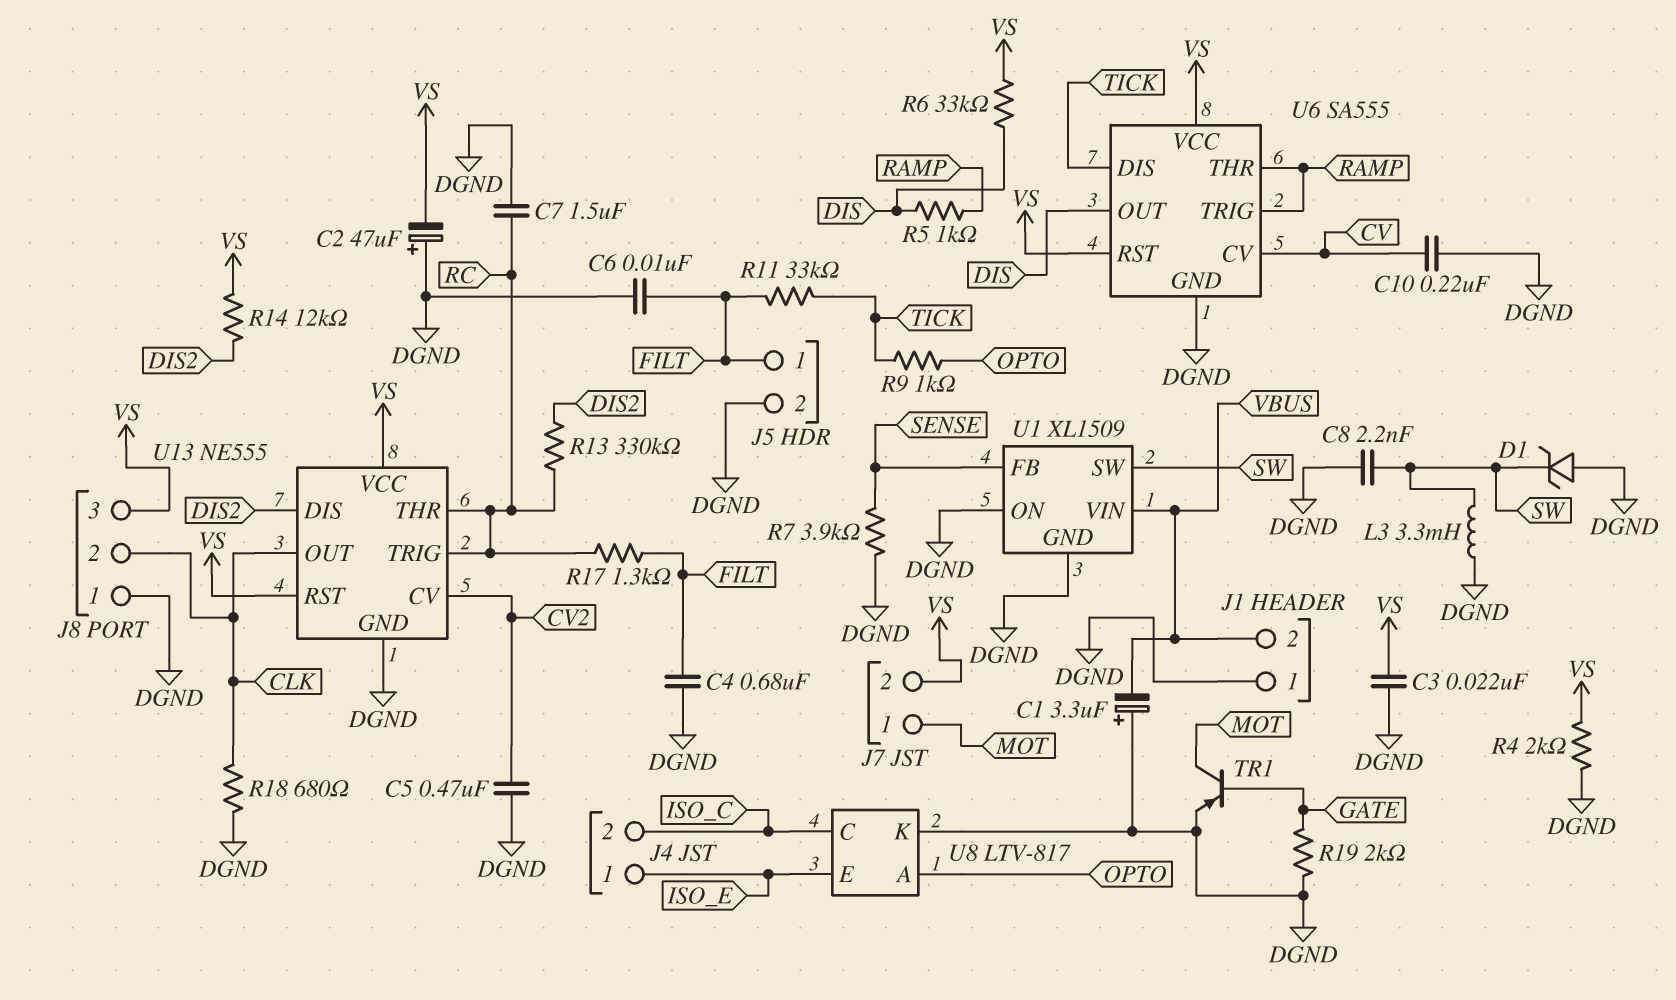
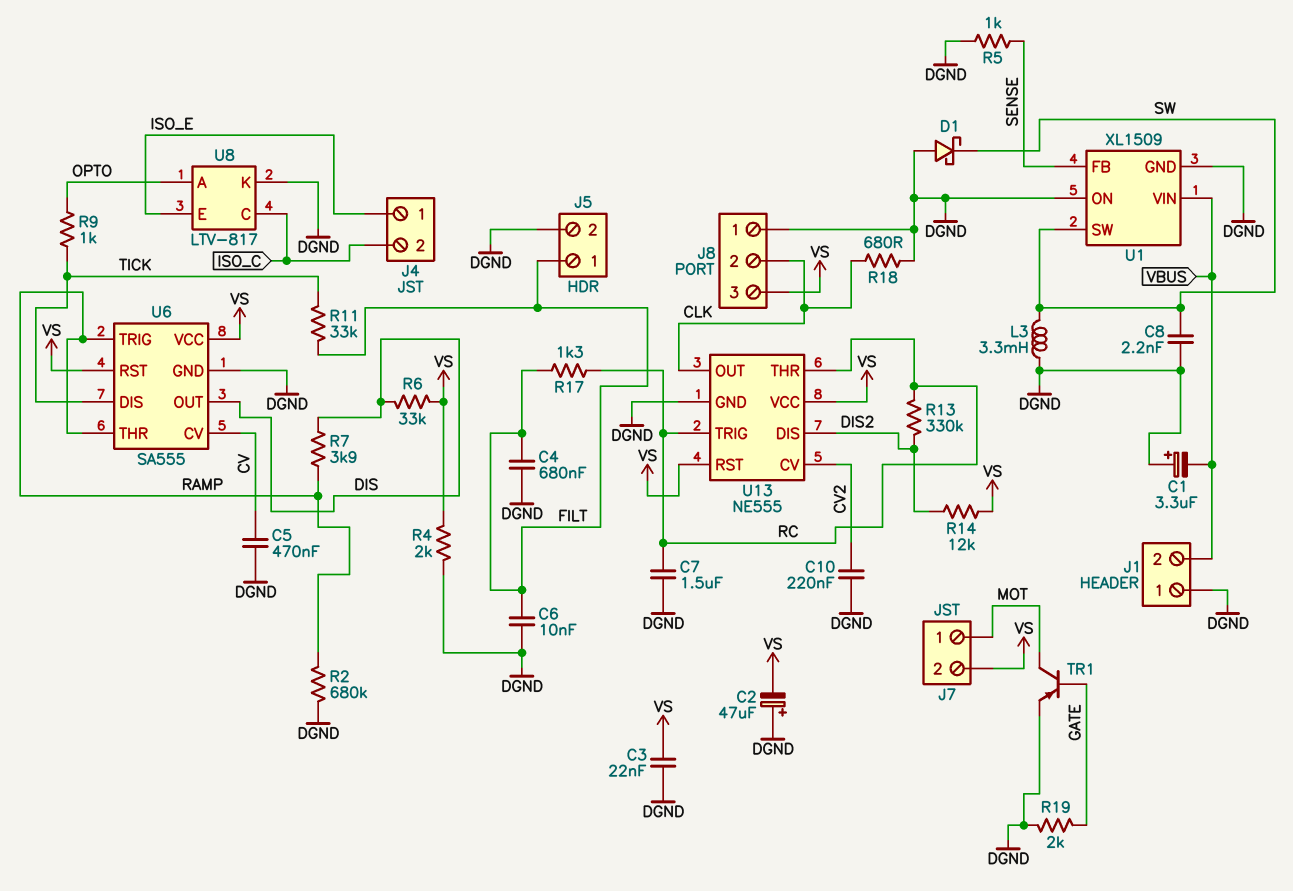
C5: 470nF (CV2, DGND) -> 470nF (CV, DGND)
C10: 220nF (CV, DGND) -> 220nF (CV2, DGND)
D1: zener (A DGND, K SW) -> schottky (A DGND, K SW)
R2: none -> 680k (DGND, RAMP)
R5: 1k (DIS, RAMP) -> 1k (DGND, SENSE)
R7: 3.9k (DGND, SENSE) -> 3.9k (DIS, RAMP)

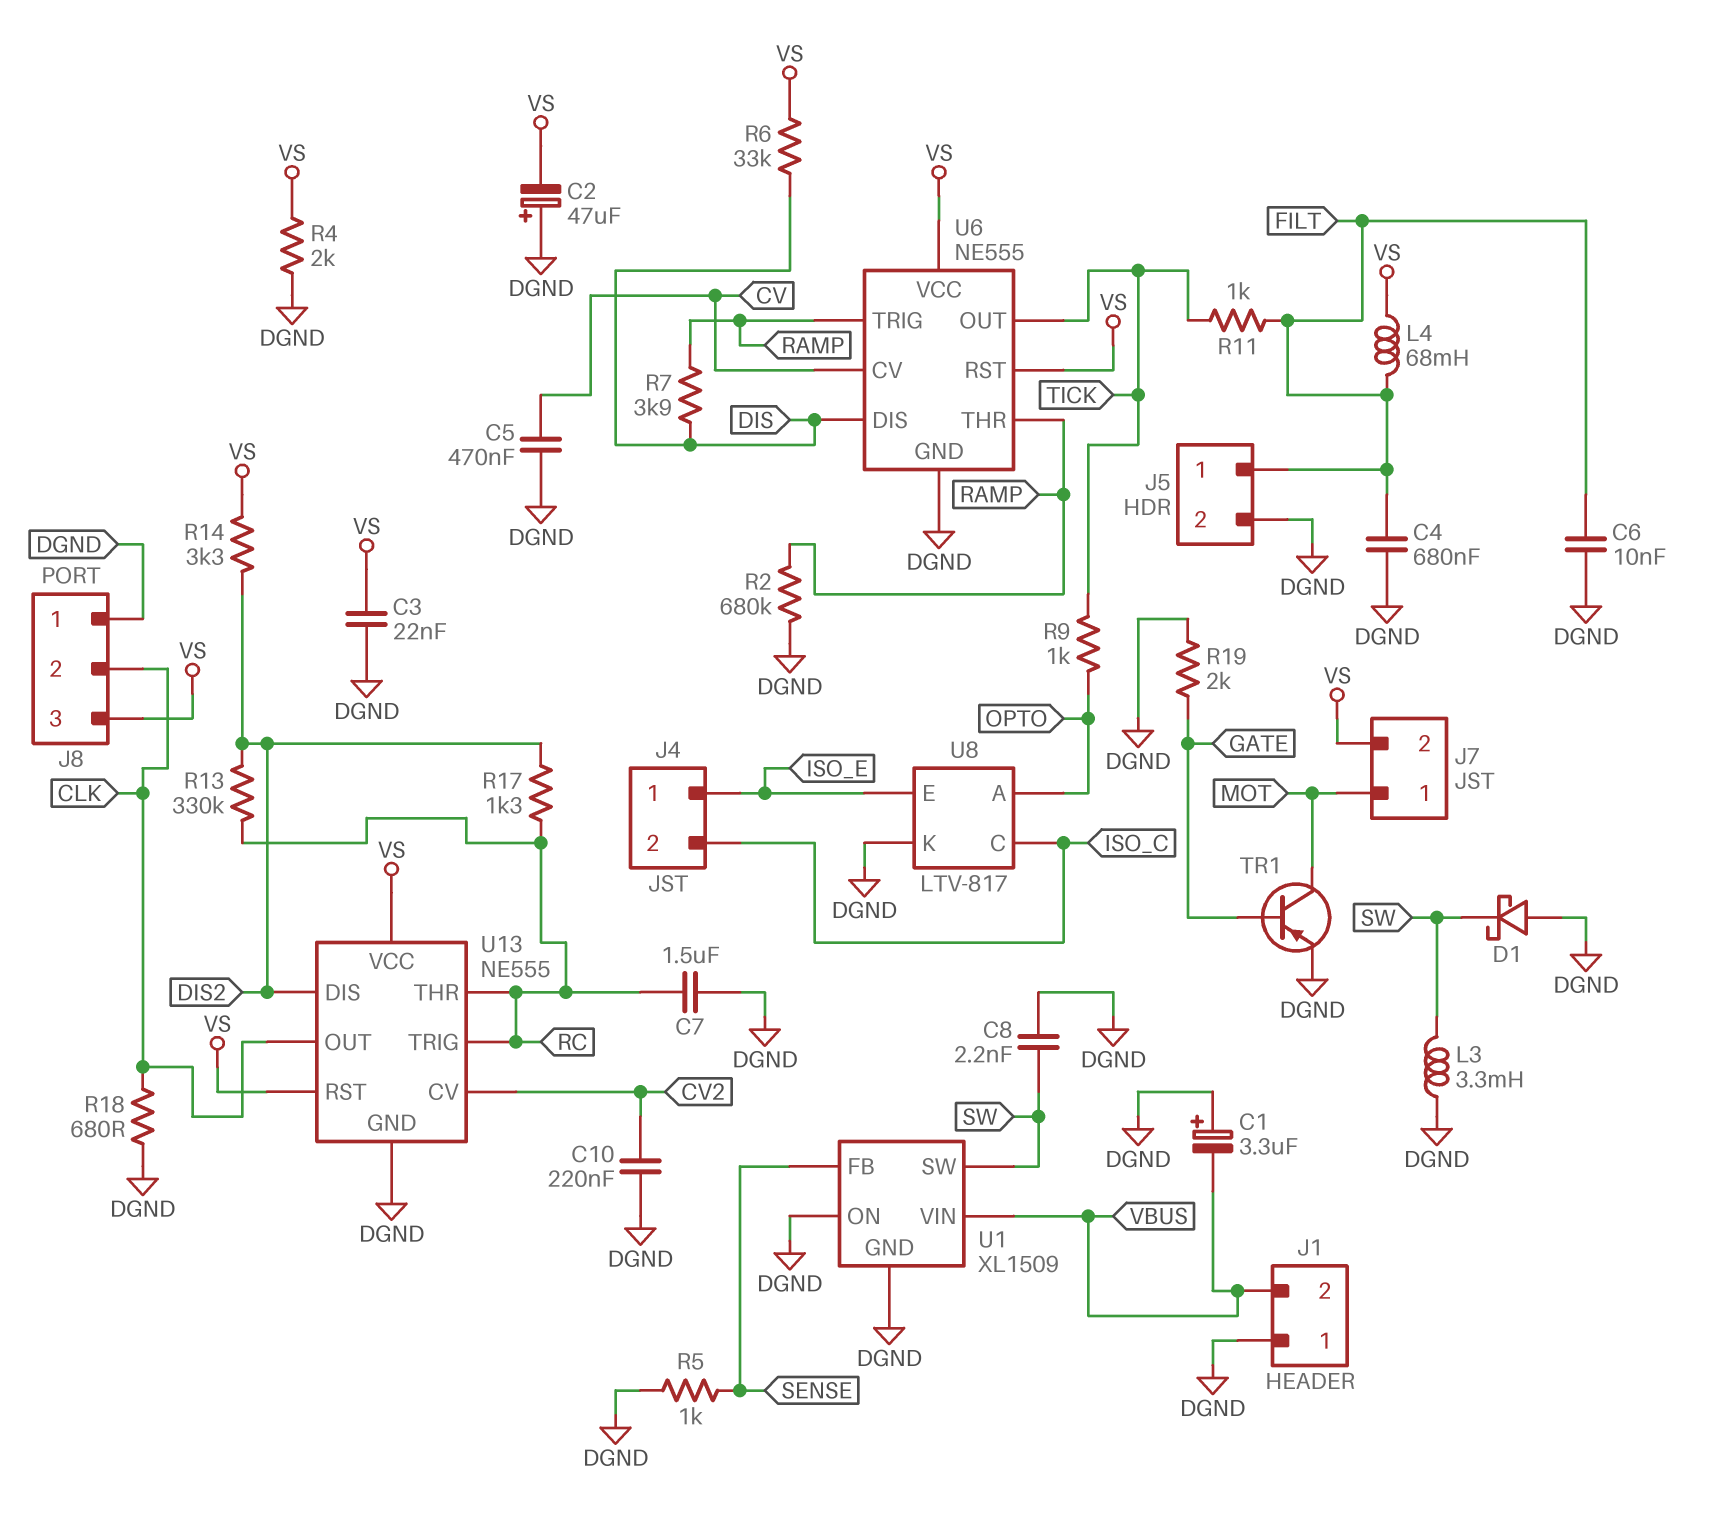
L4: none -> 68mH (FILT, VS)
R11: 33k (FILT, TICK) -> 1k (FILT, TICK)
R14: 12k (DIS2, VS) -> 3.3k (DIS2, VS)
R17: 1.3k (FILT, RC) -> 1.3k (DIS2, RC)
U6: SA555 -> NE555
U6 pin DIS: TICK -> DIS
U6 pin OUT: DIS -> TICK

